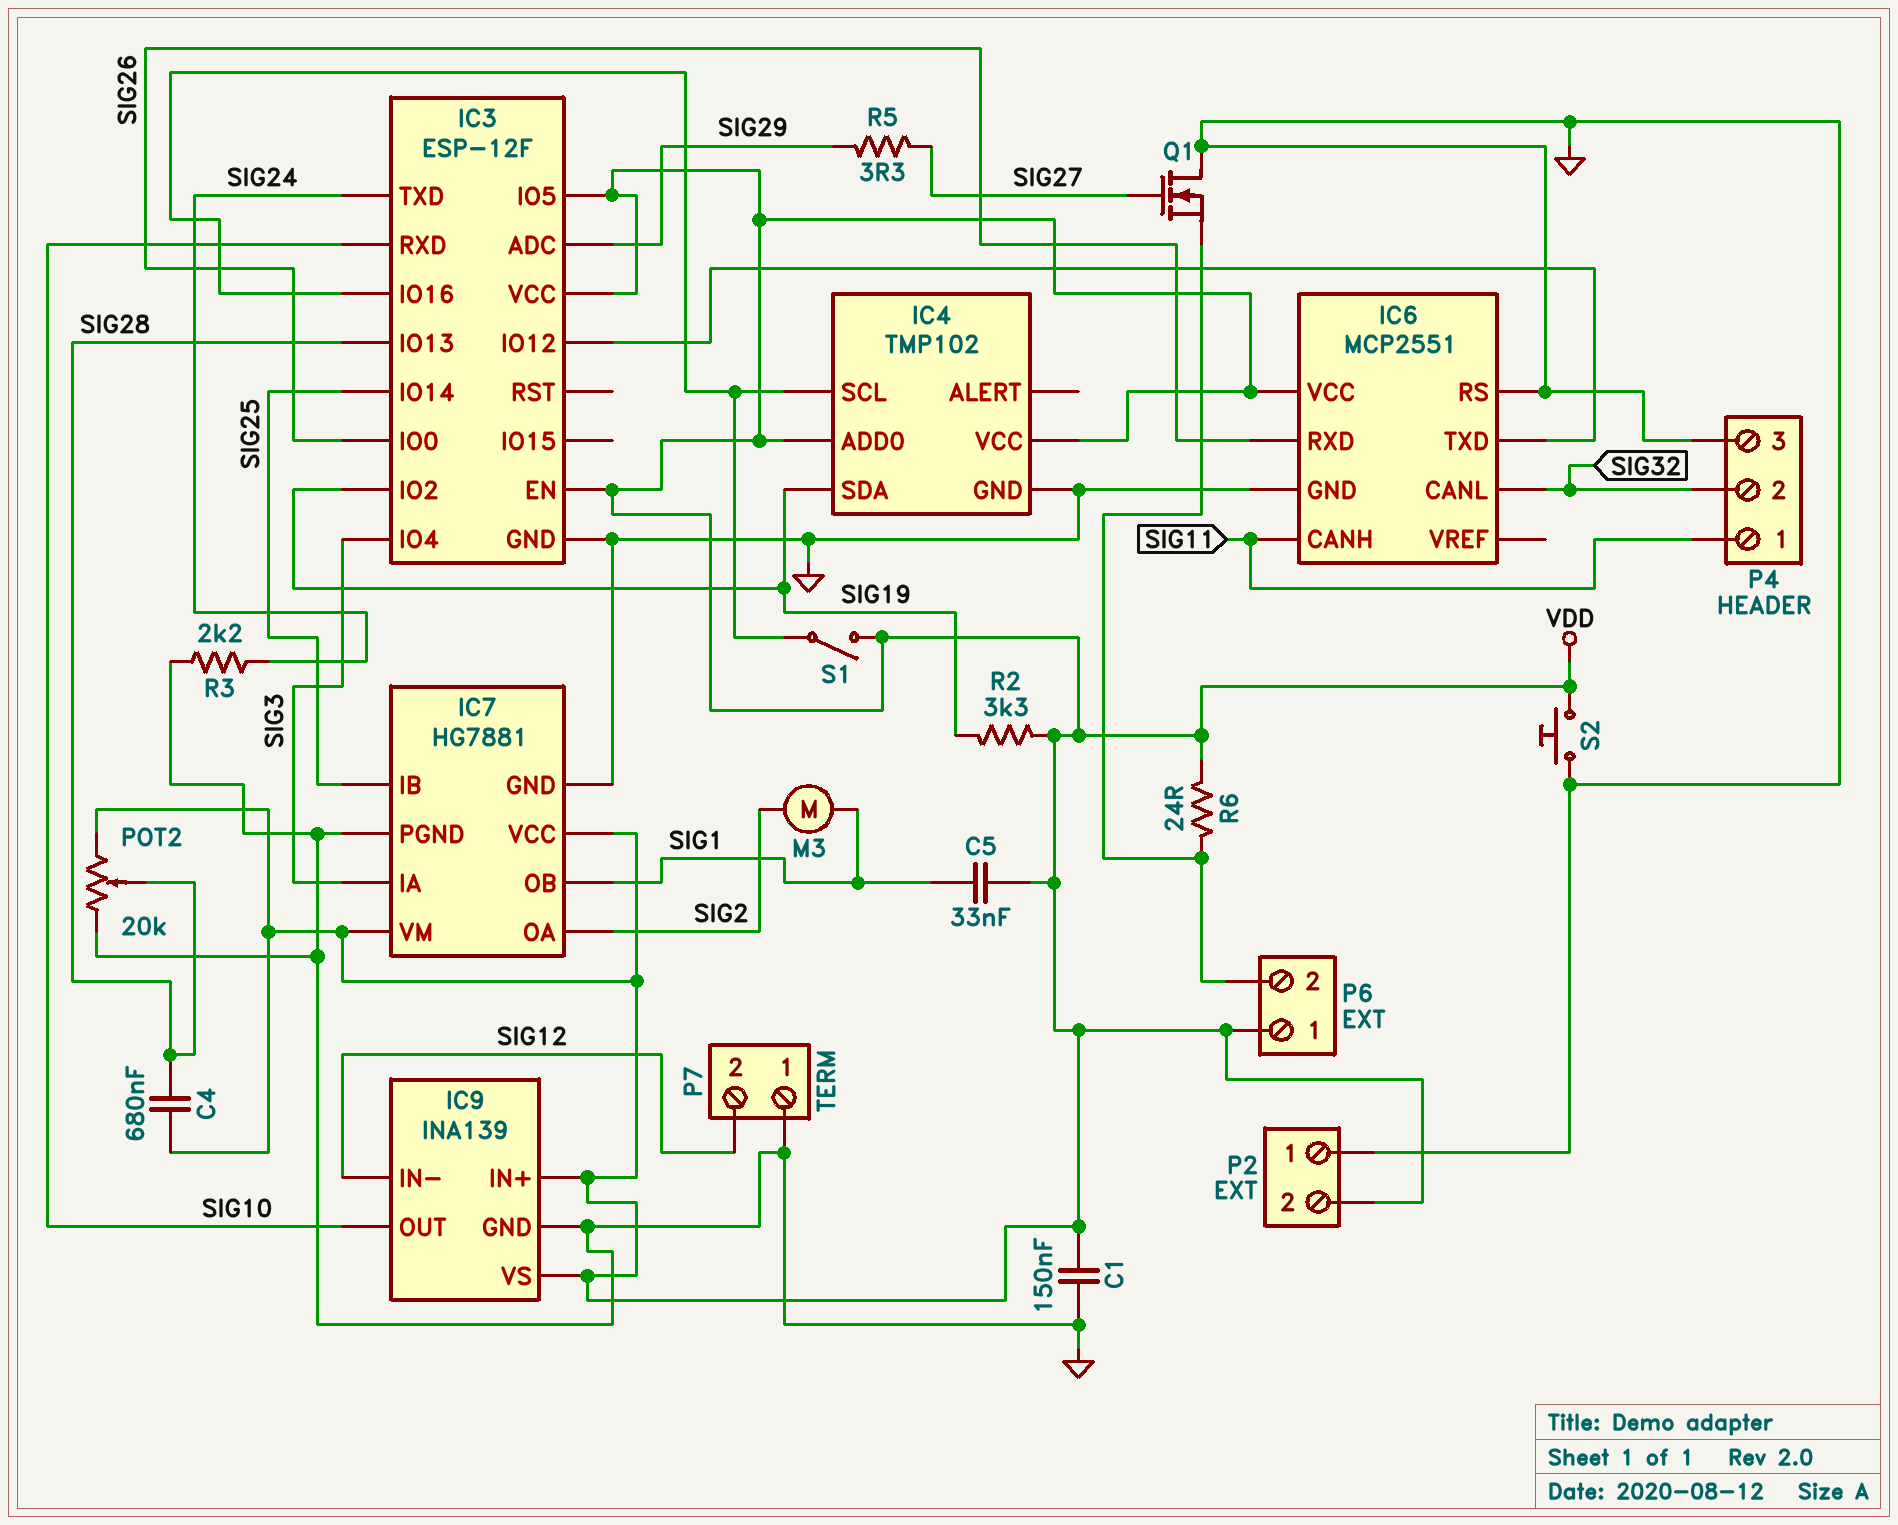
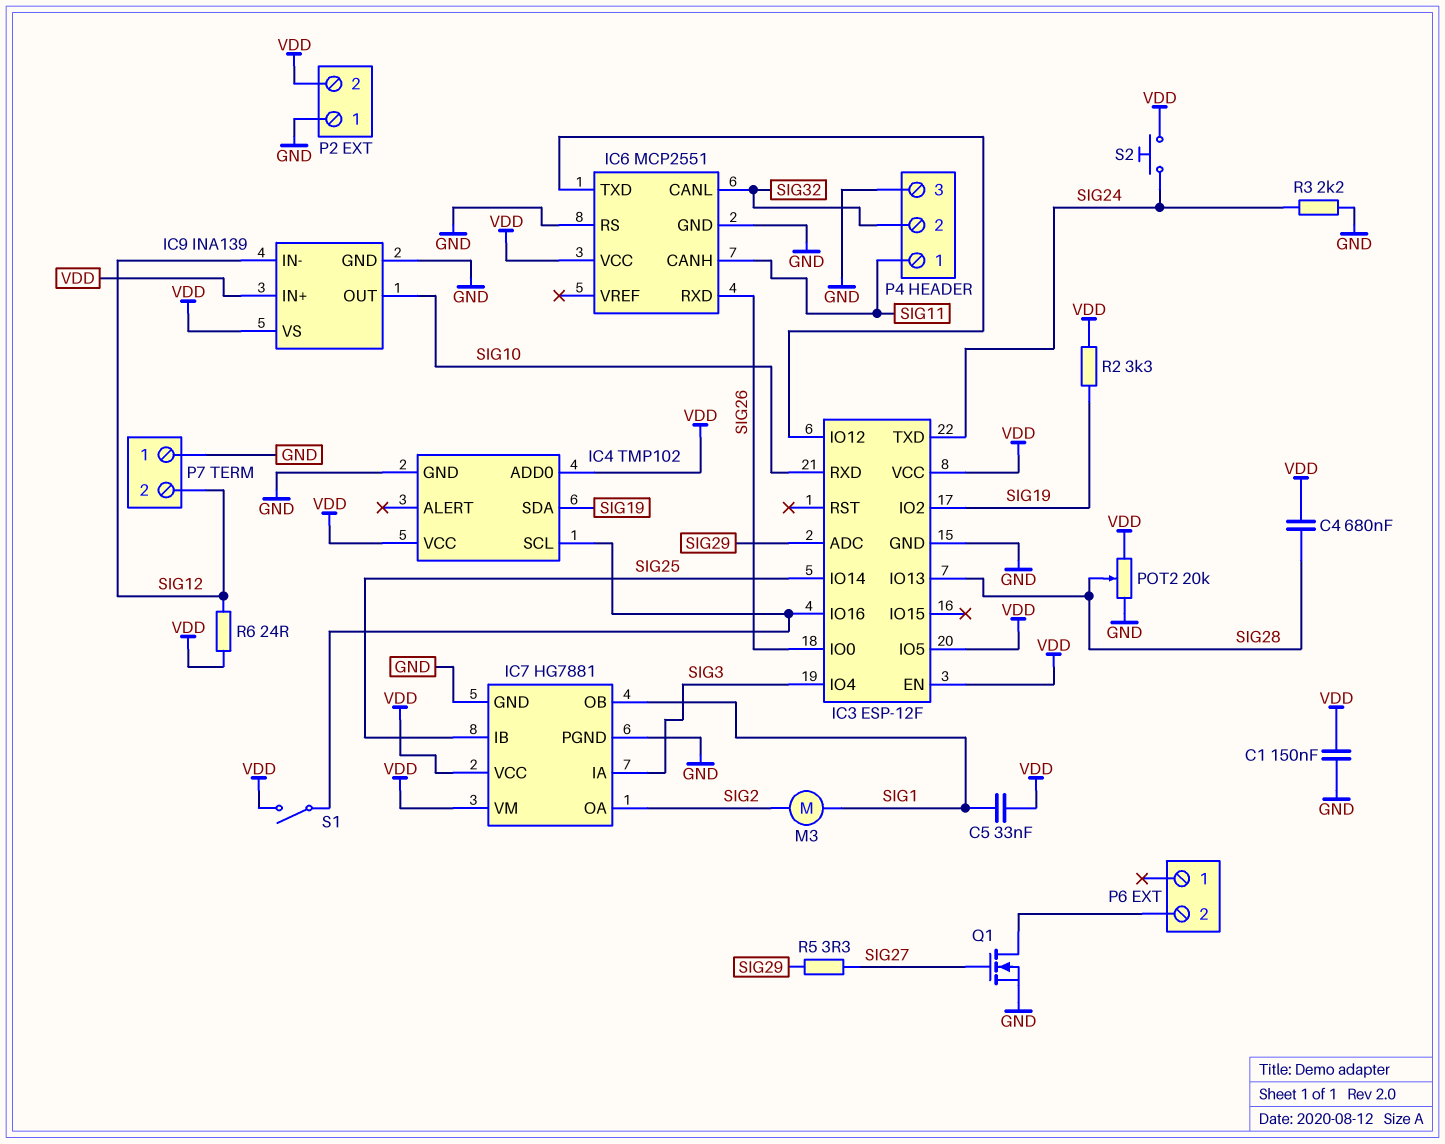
P6 pin 1: VDD -> none
Q1: NMOS (G SIG27, D GND, S P6/2) -> NMOS (G SIG27, D P6/2, S GND)
R6: 24 (P6/2, VDD) -> 24 (SIG12, VDD)
S2: button (GND, VDD) -> button (SIG24, VDD)

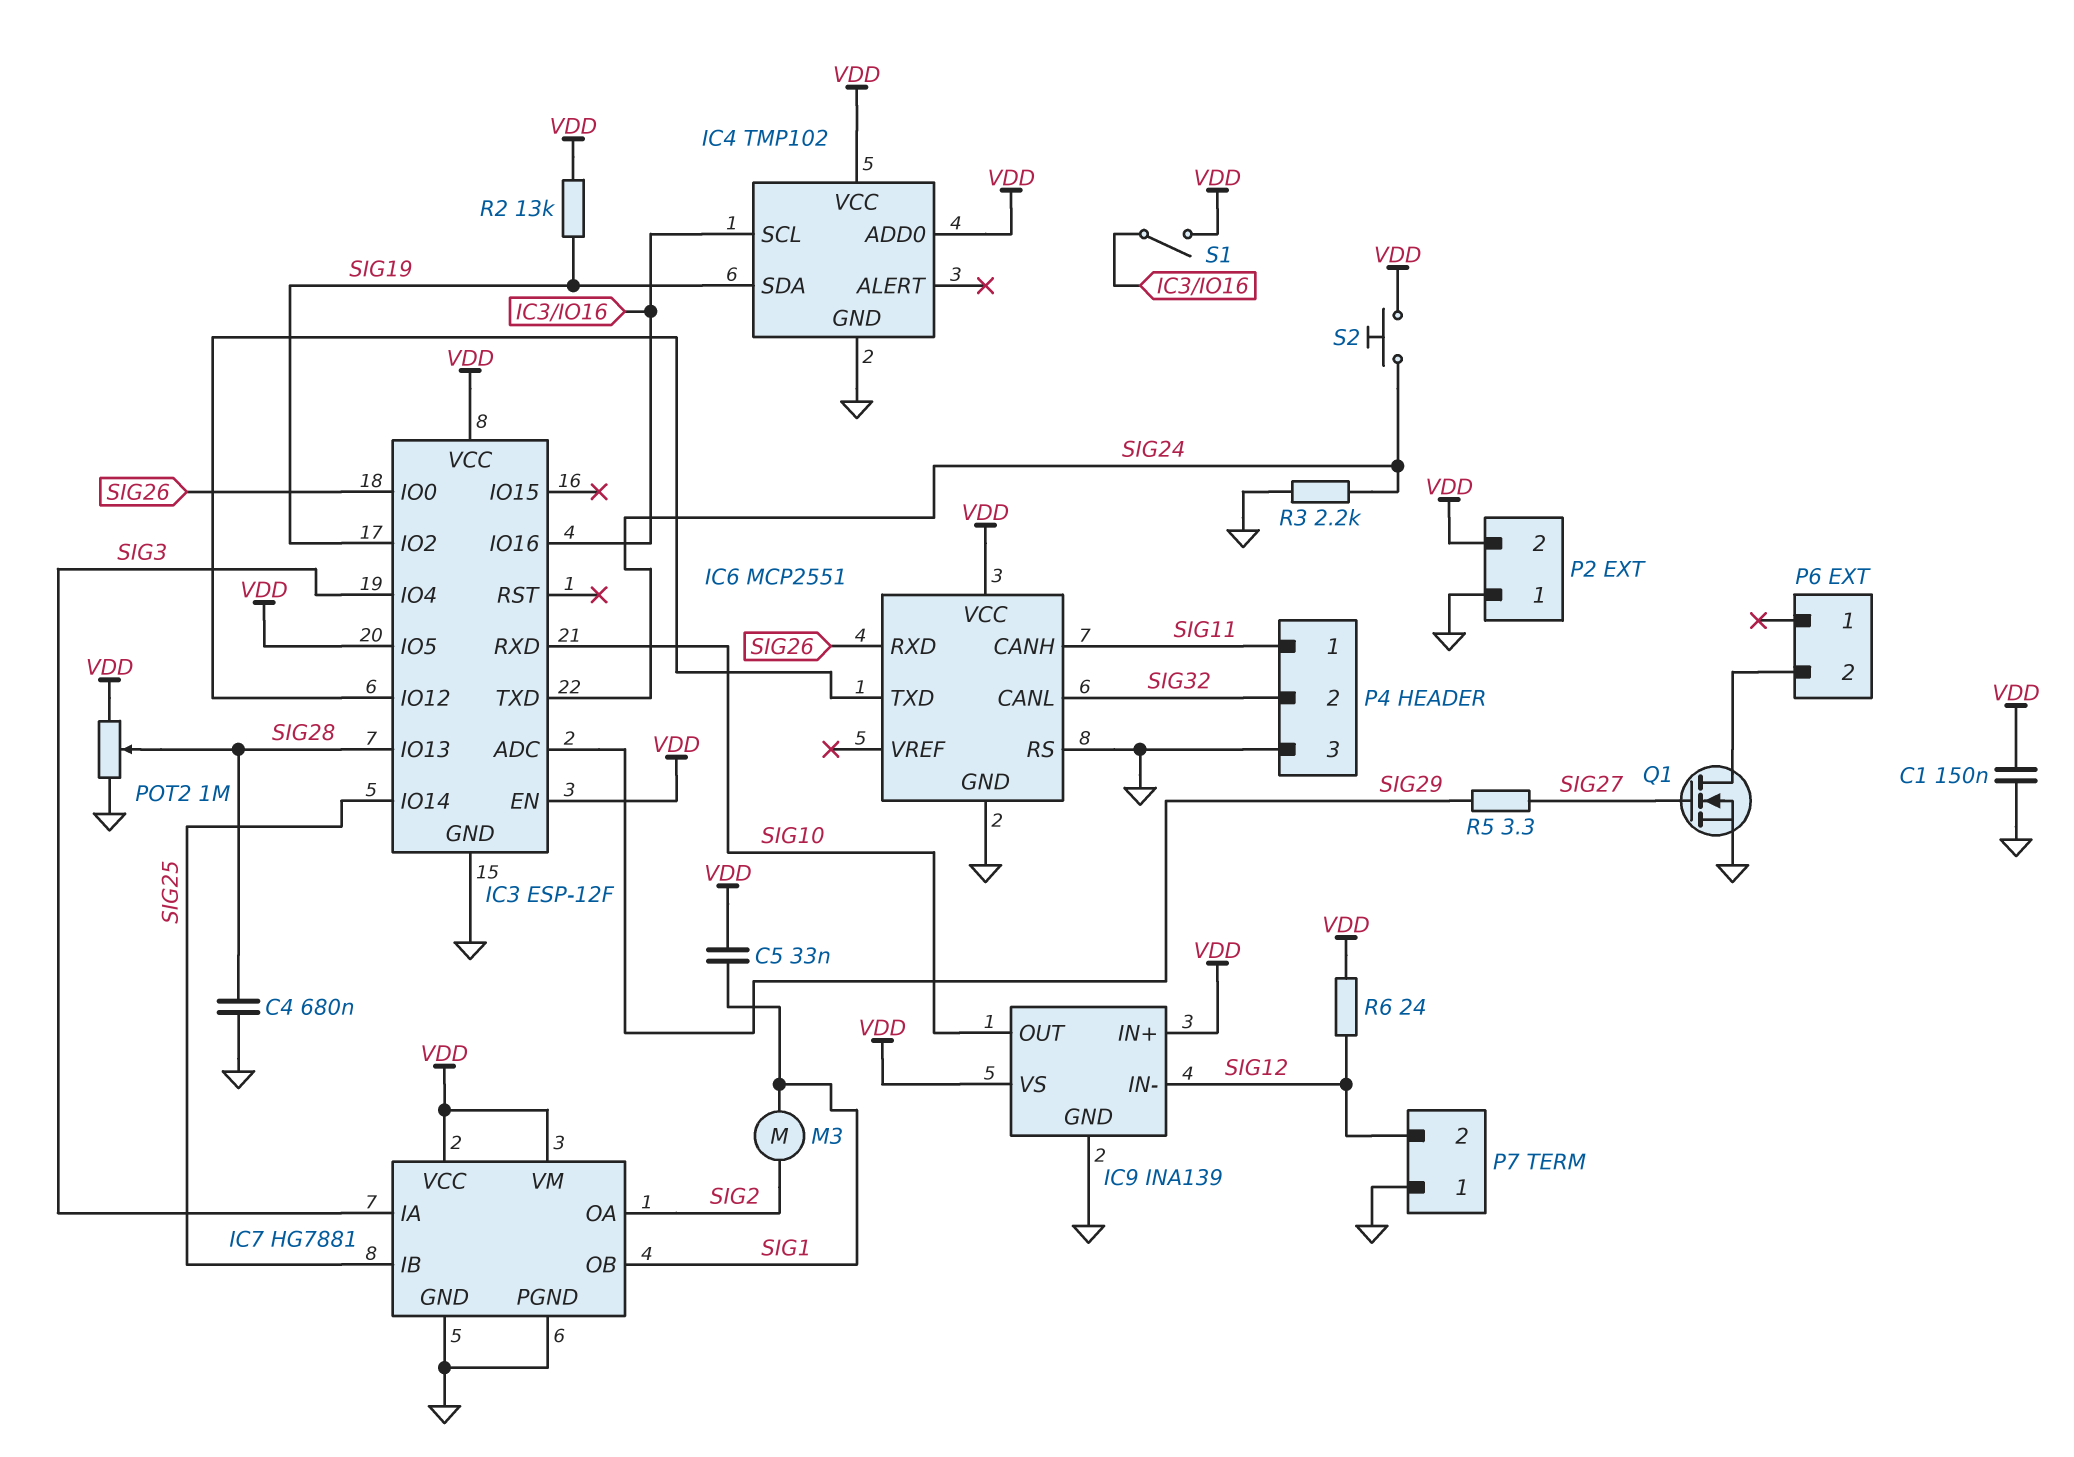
C4: 680nF (SIG28, VDD) -> 680nF (GND, SIG28)
POT2: 20k (GND, VDD, wiper SIG28) -> 1M (GND, VDD, wiper SIG28)
R2: 3.3k (SIG19, VDD) -> 13k (SIG19, VDD)

